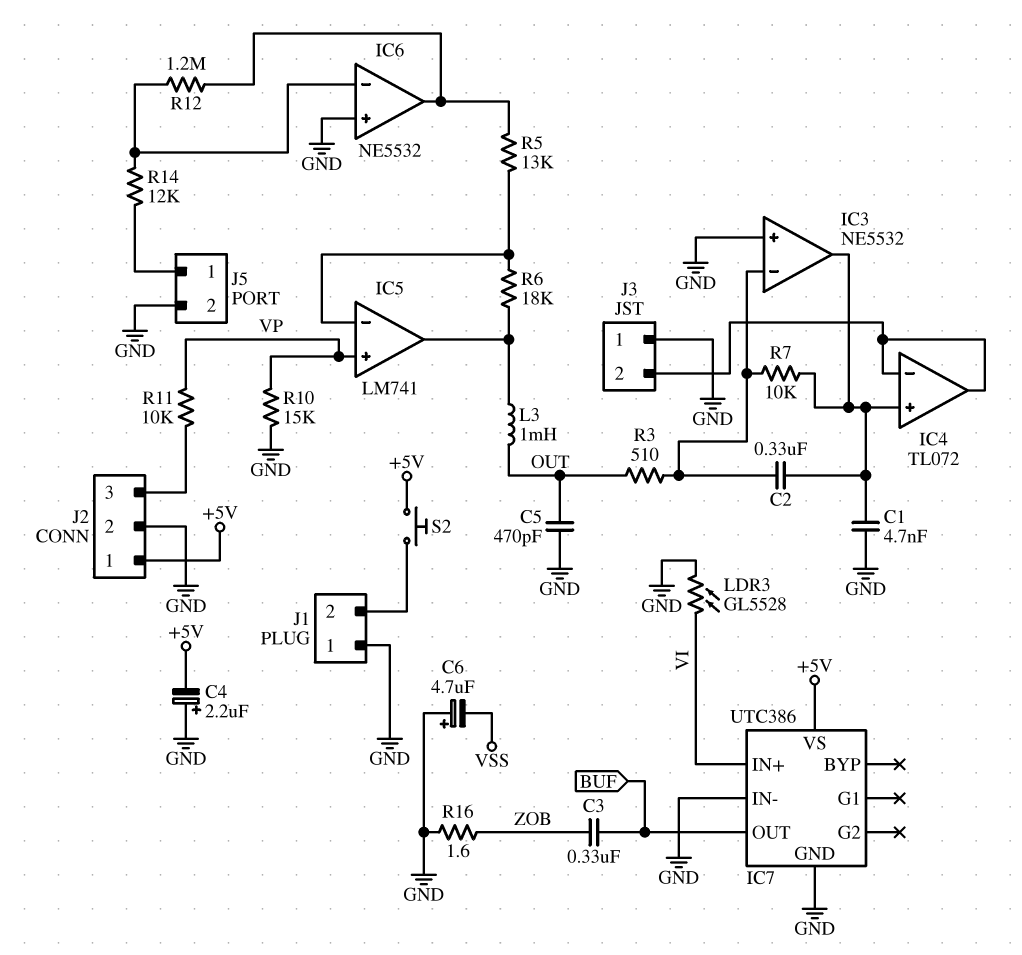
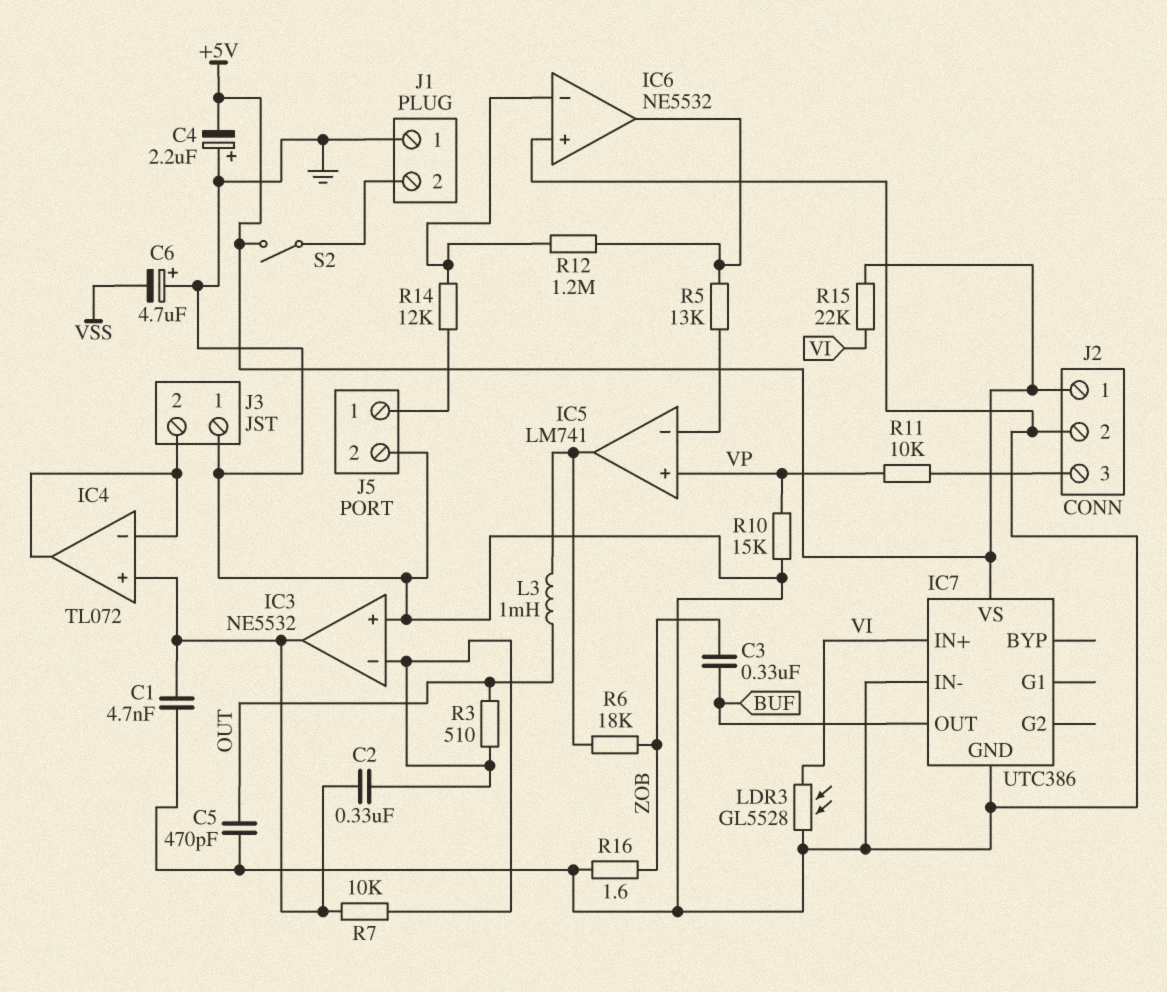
R6: 18k (IC5/in-, IC5/out) -> 18k (IC5/out, ZOB)
R15: none -> 22k (+5V, VI)
S2: button (+5V, J1/2) -> switch (+5V, J1/2)

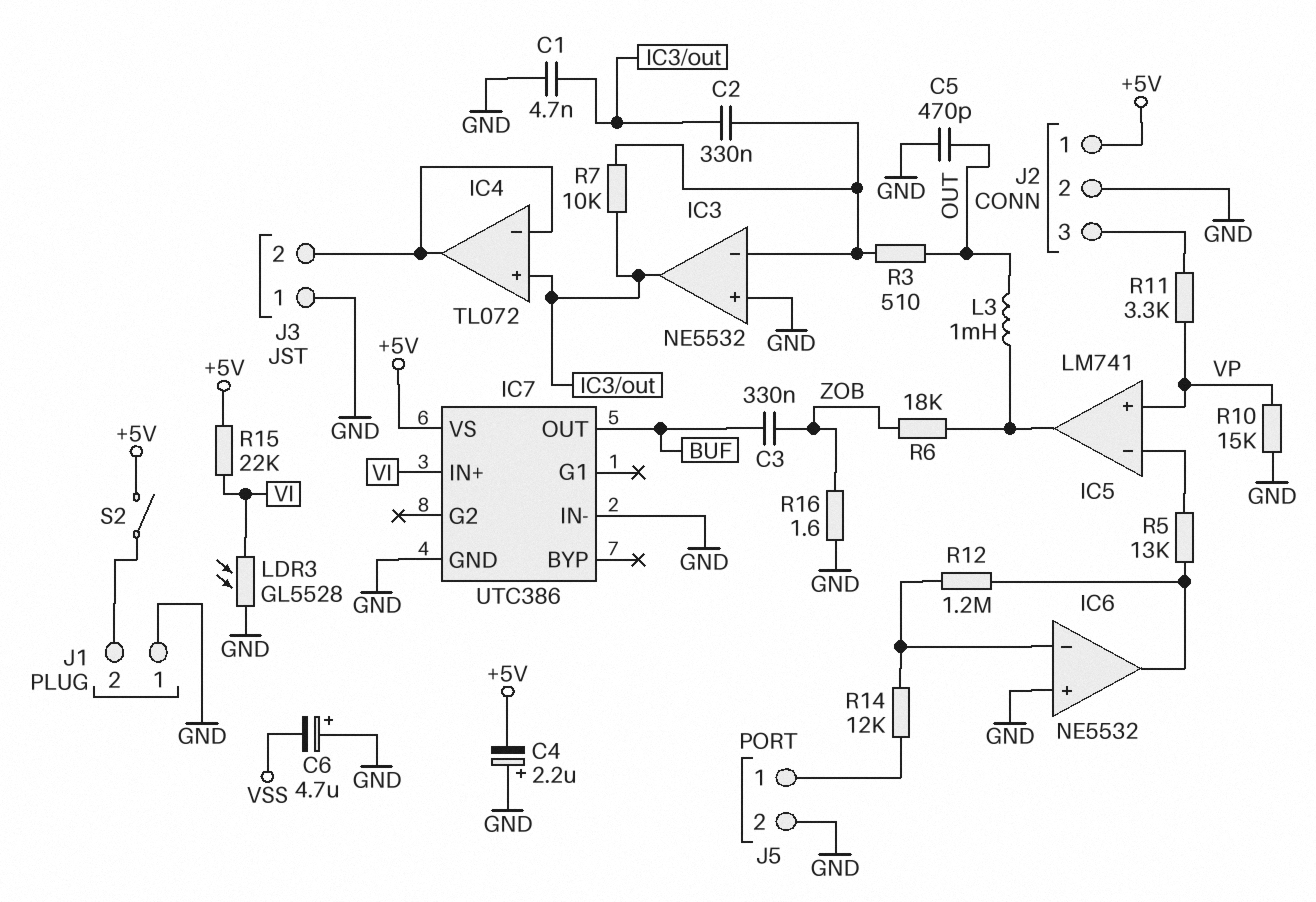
R11: 10k (J2/3, VP) -> 3.3k (J2/3, VP)

